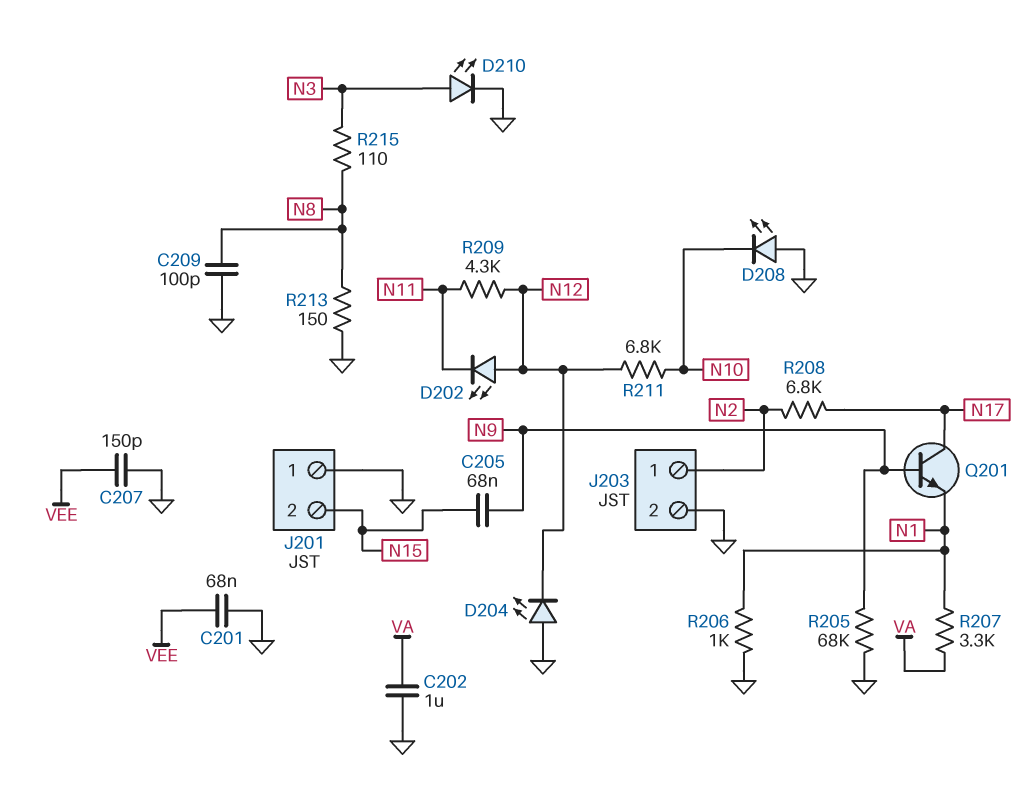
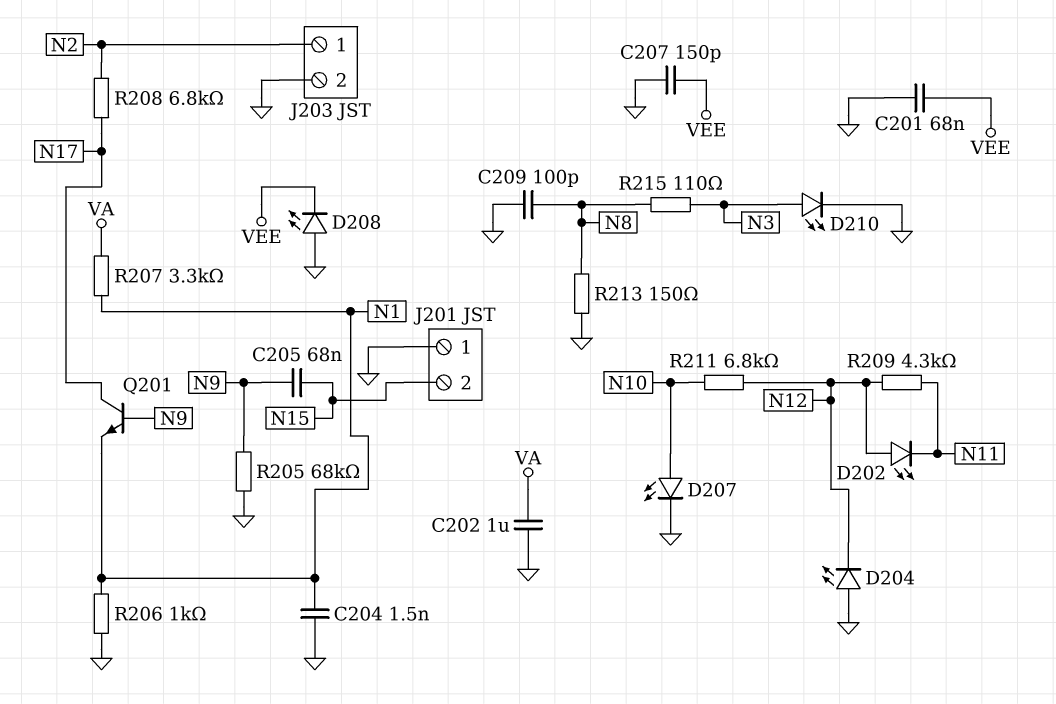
C204: none -> 1.5nF (GND, N1)
D207: none -> LED (A N10, K GND)
D208: LED (A GND, K N10) -> LED (A GND, K VEE)

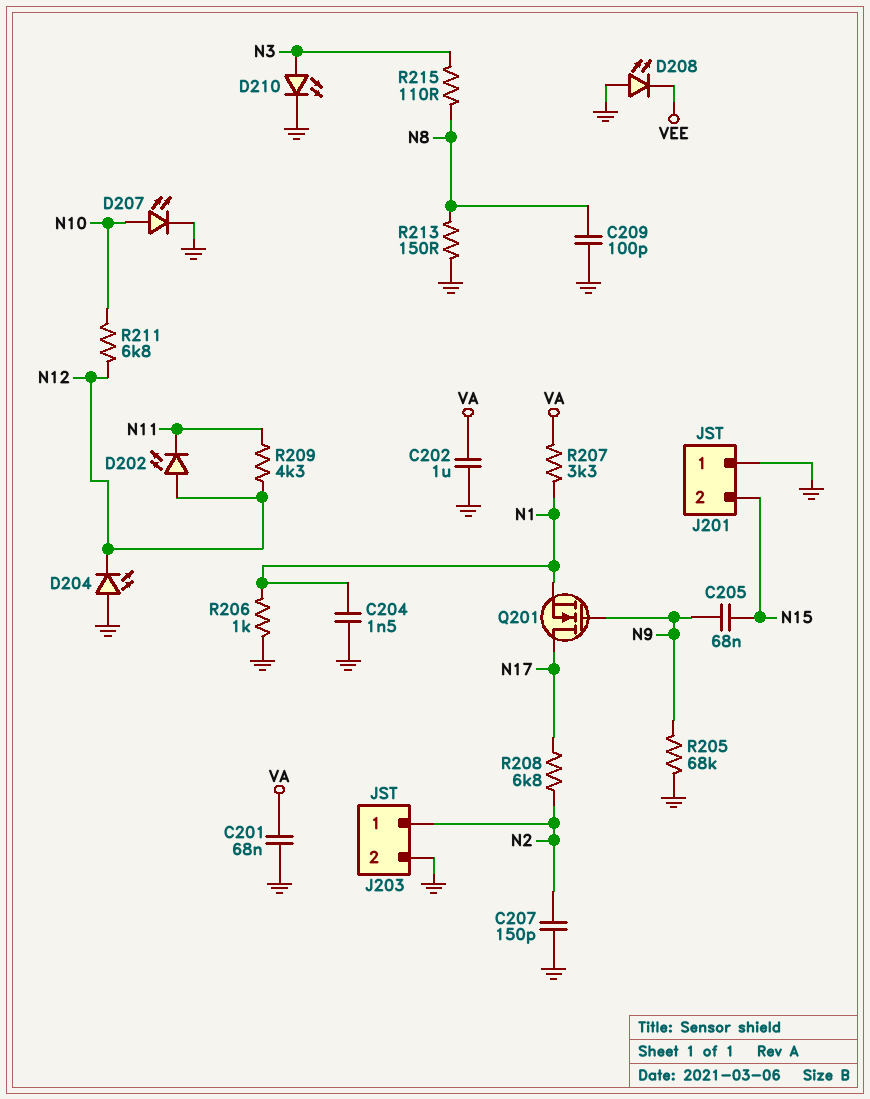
C201: 68nF (GND, VEE) -> 68nF (GND, VA)
C207: 150pF (GND, VEE) -> 150pF (GND, N2)
Q201: NPN (B N9, C N17, E N1) -> NMOS (G N9, D N17, S N1)

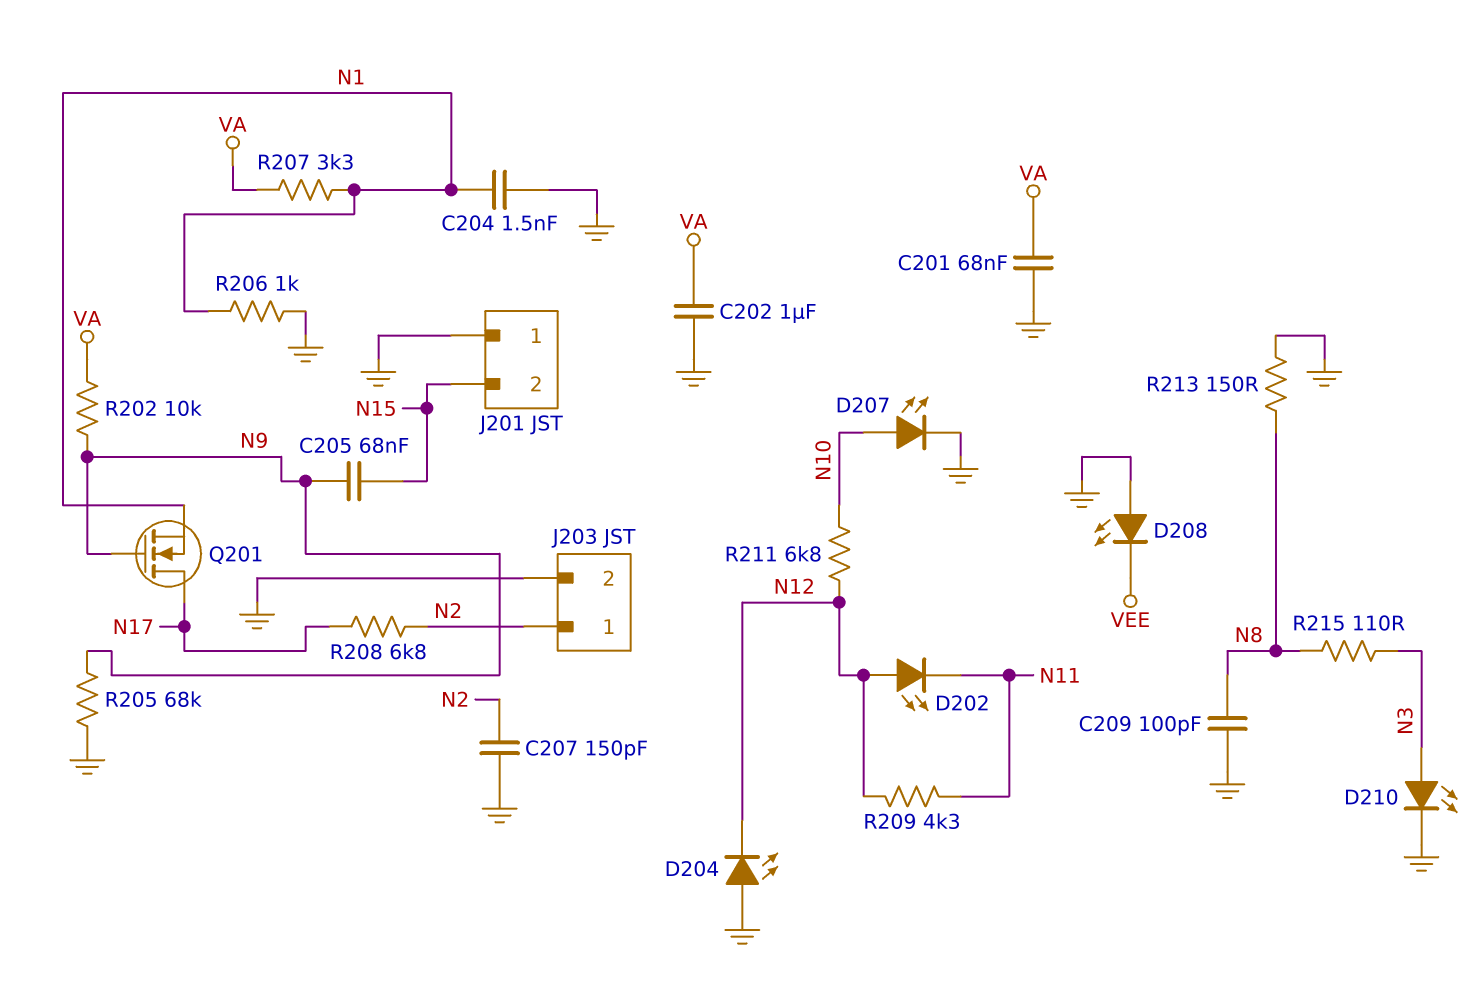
R202: none -> 10k (N9, VA)

